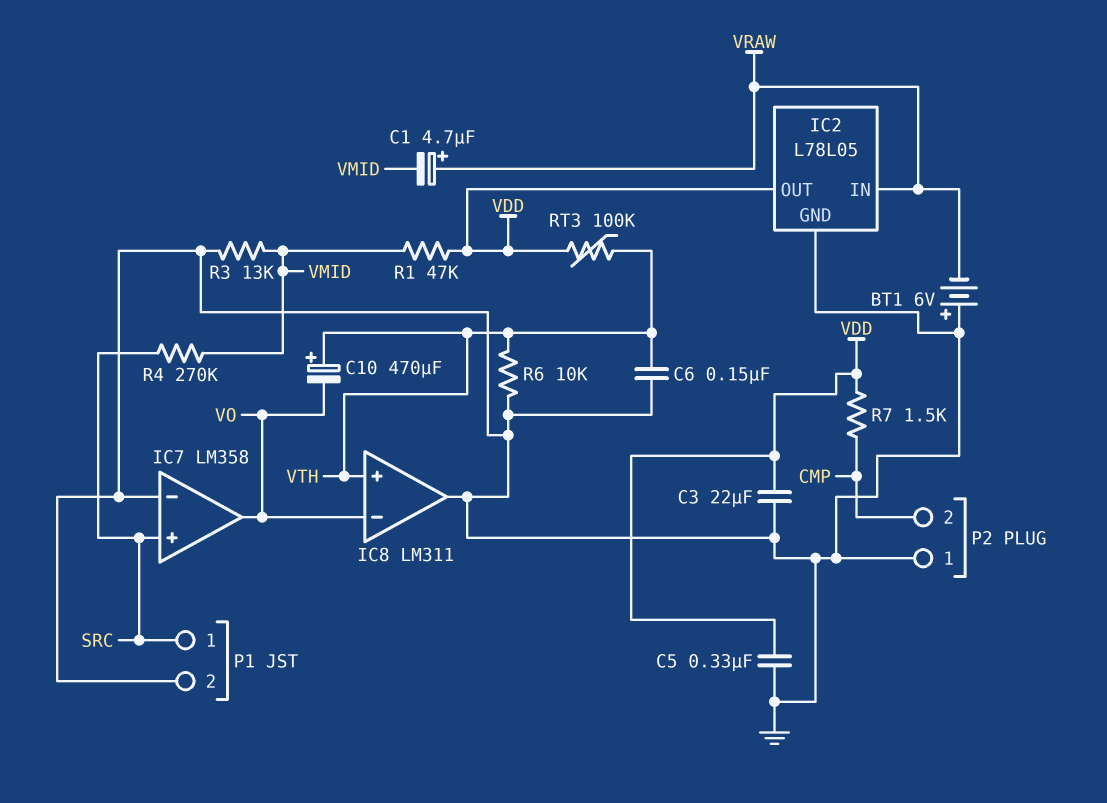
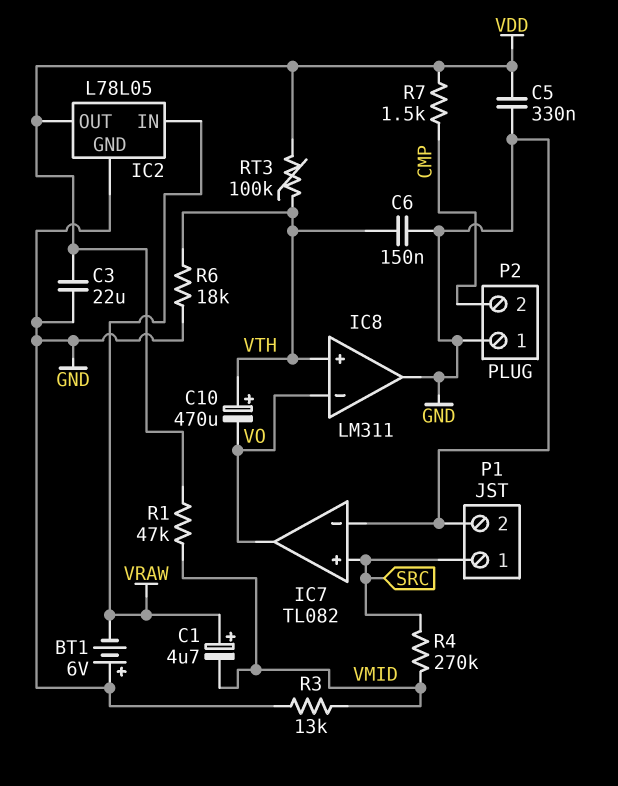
IC7: LM358 -> TL082
R6: 10k (GND, VTH) -> 18k (GND, VTH)

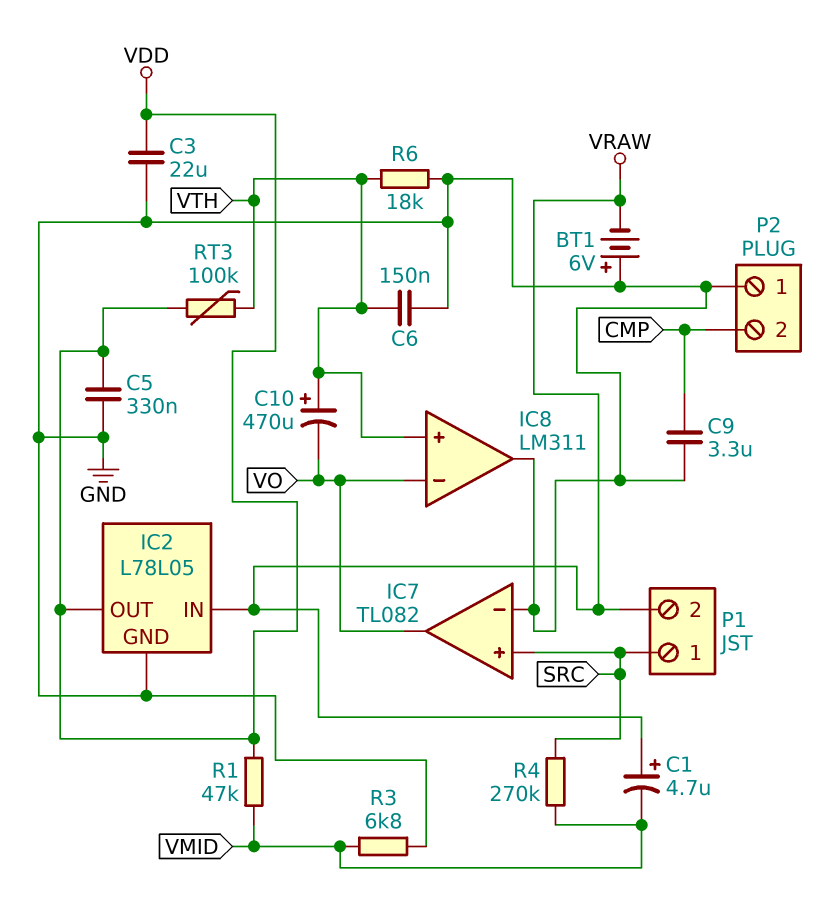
C9: none -> 3.3uF (CMP, GND)
P1 pin 2: GND -> VRAW
R3: 13k (GND, VMID) -> 6.8k (GND, VMID)
R7: 1.5k (CMP, VDD) -> none

